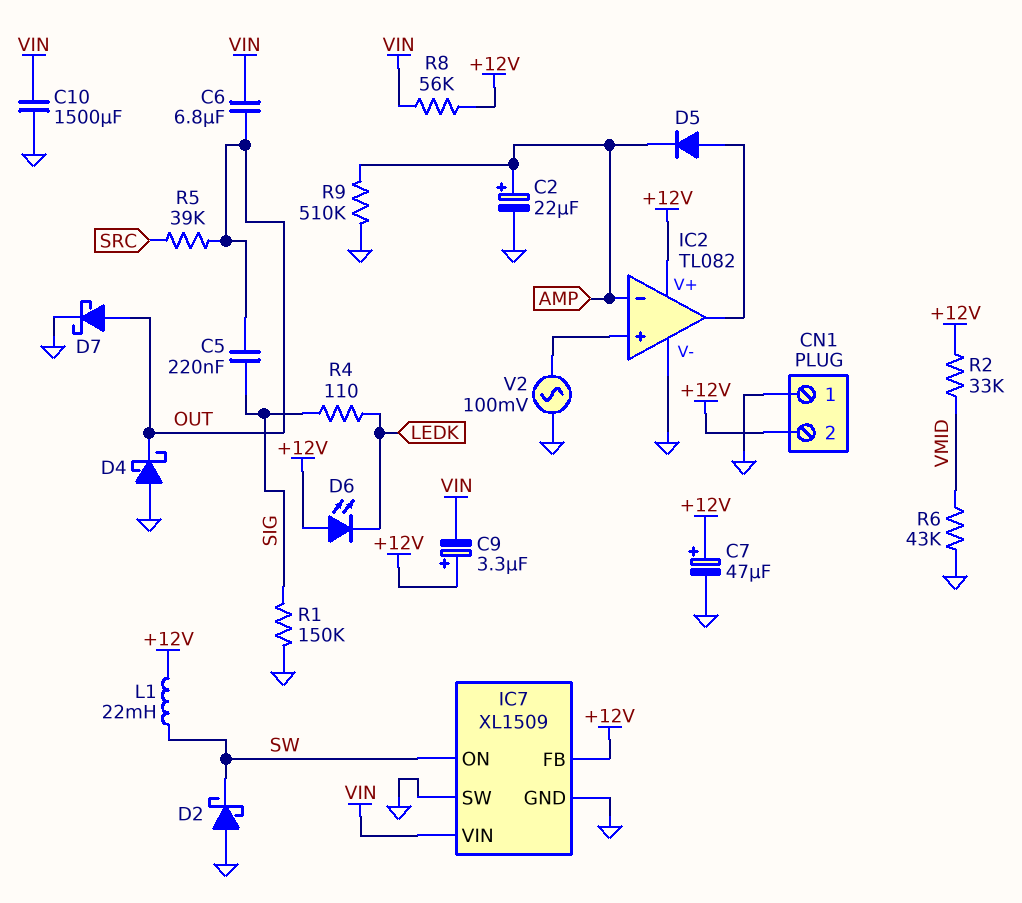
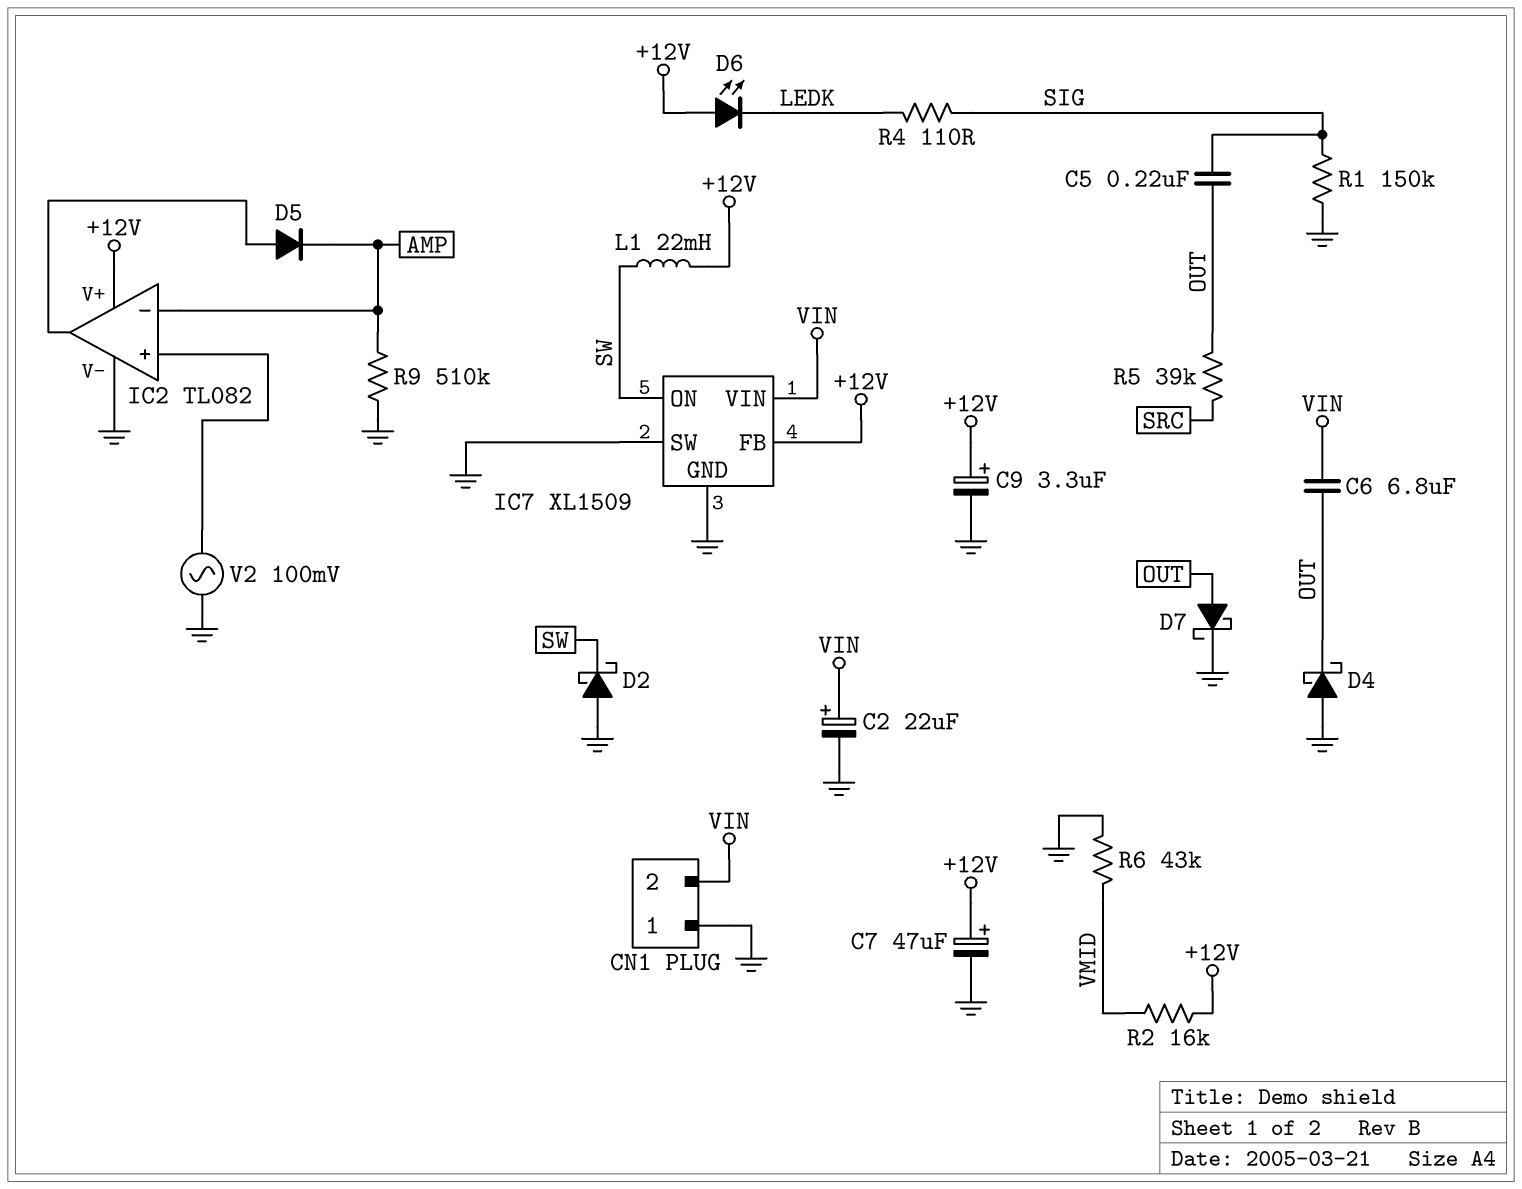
C2: 22uF (plus AMP, minus GND) -> 22uF (plus VIN, minus GND)
C9: 3.3uF (plus +12V, minus VIN) -> 3.3uF (plus +12V, minus GND)
C10: 1500uF (GND, VIN) -> none
CN1 pin 2: +12V -> VIN
R2: 33k (+12V, VMID) -> 16k (+12V, VMID)
R8: 56k (+12V, VIN) -> none

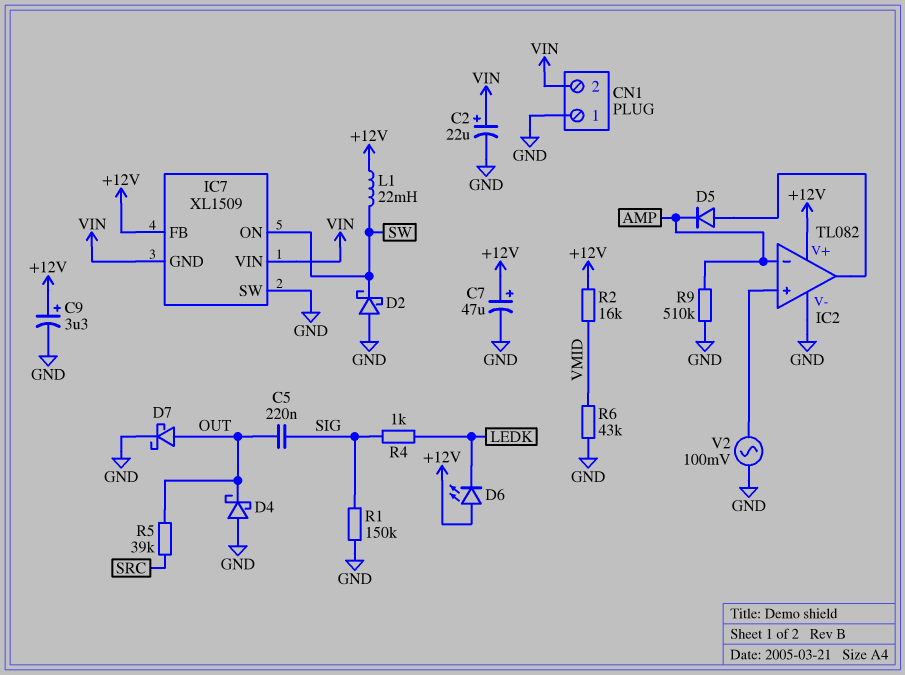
C6: 6.8uF (OUT, VIN) -> none
IC7 pin GND: GND -> VIN
R4: 110 (LEDK, SIG) -> 1k (LEDK, SIG)

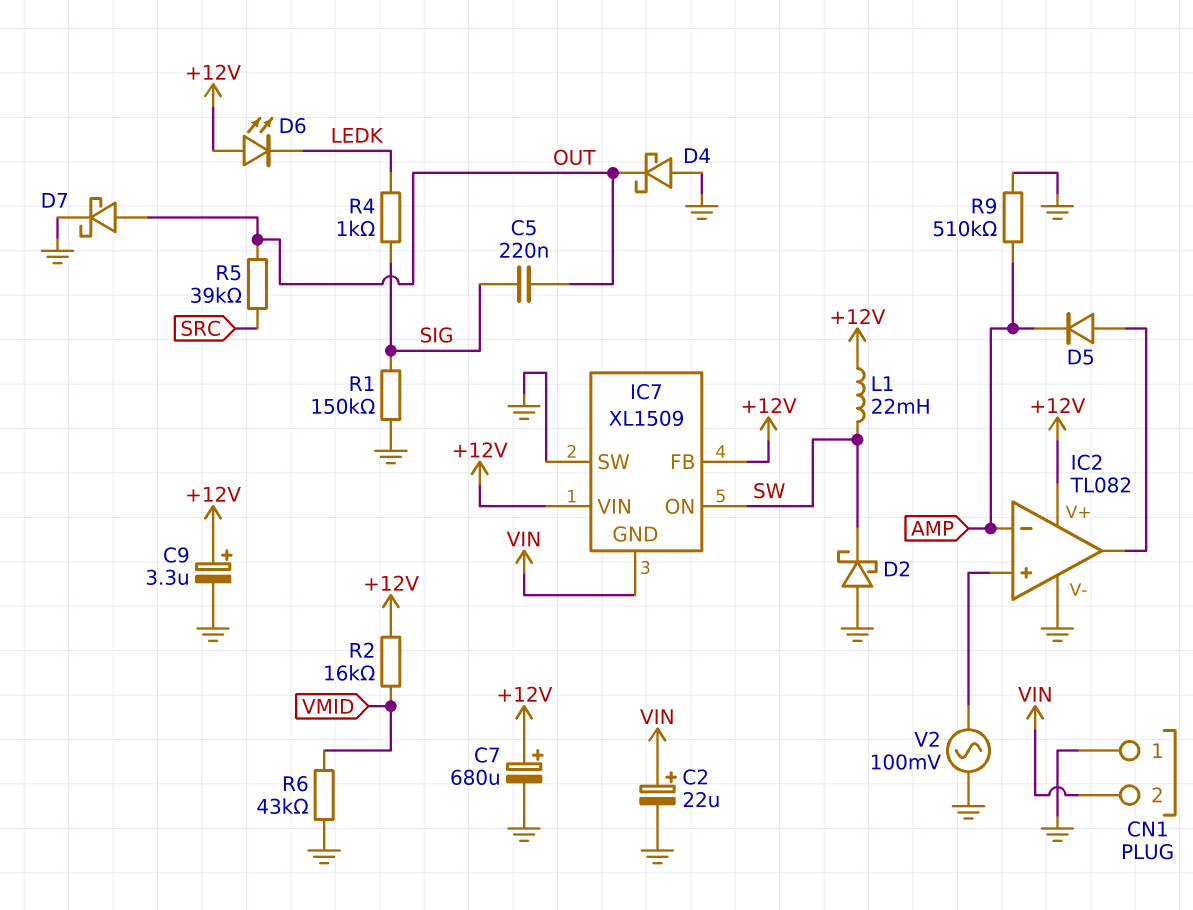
C7: 47uF (plus +12V, minus GND) -> 680uF (plus +12V, minus GND)
IC7 pin VIN: VIN -> +12V

